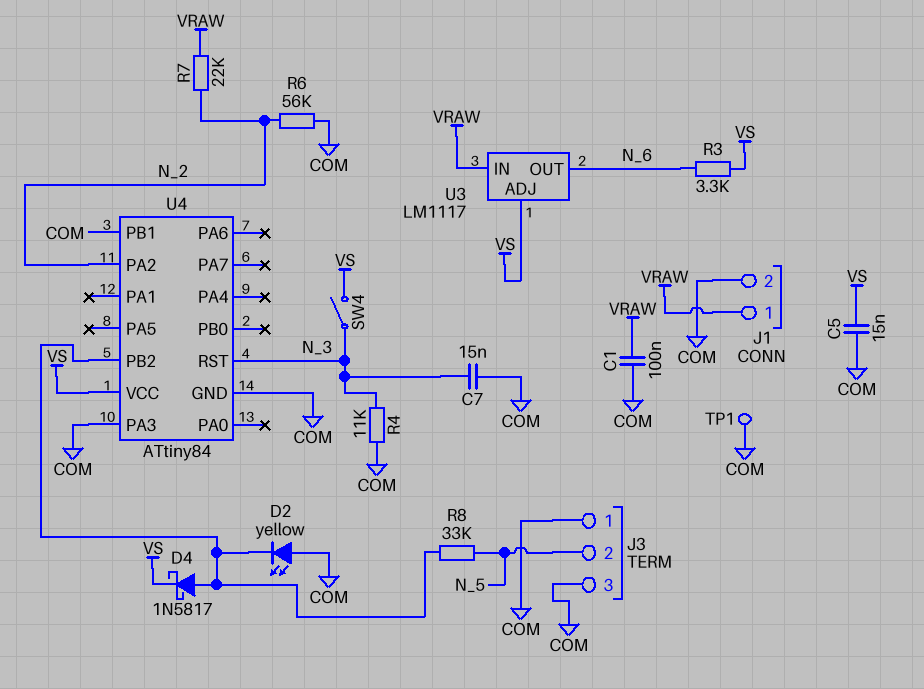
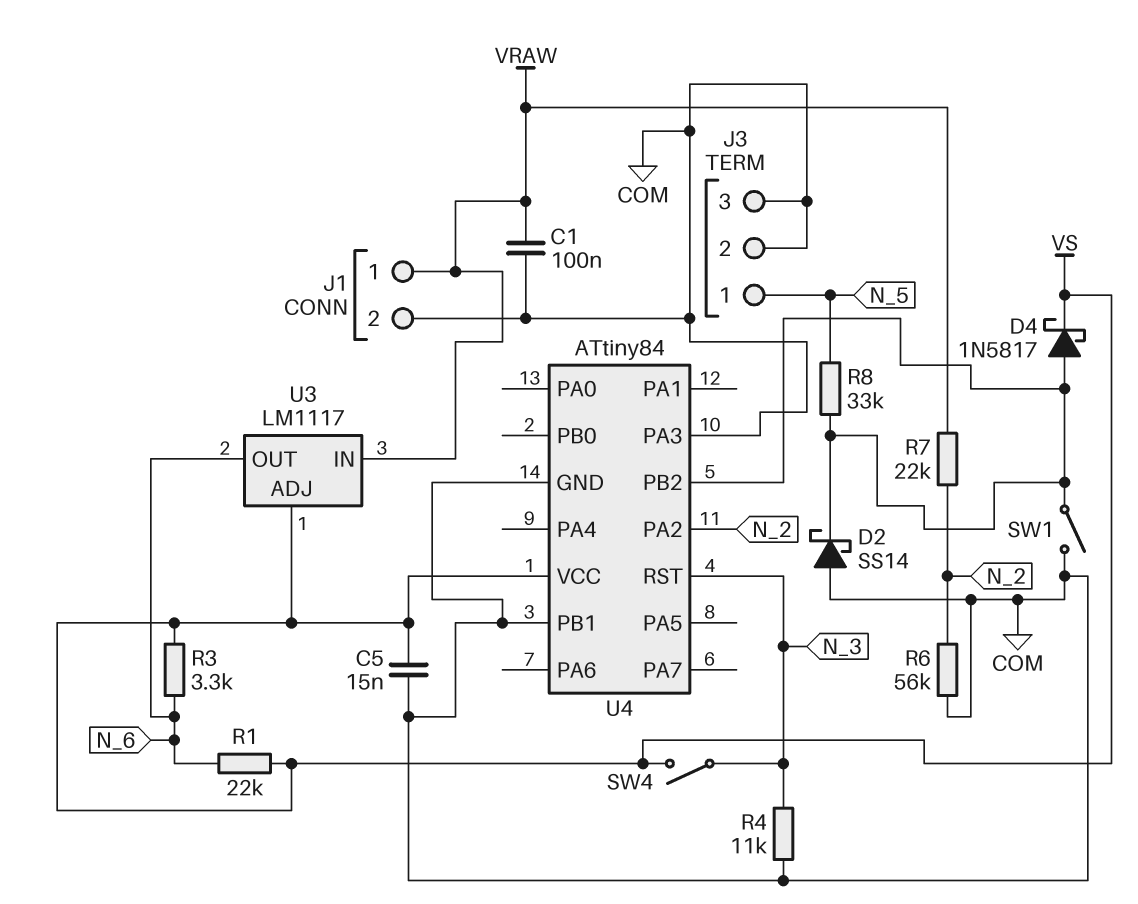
C7: 15nF (COM, N_3) -> none
D2: LED yellow (A COM, K U4/PB2) -> schottky SS14 (A COM, K U4/PB2)
J3 pin 1: COM -> N_5
J3 pin 2: N_5 -> COM
R1: none -> 22k (N_6, VS)
SW1: none -> switch (COM, U4/PB2)
TP1: test point (COM) -> none

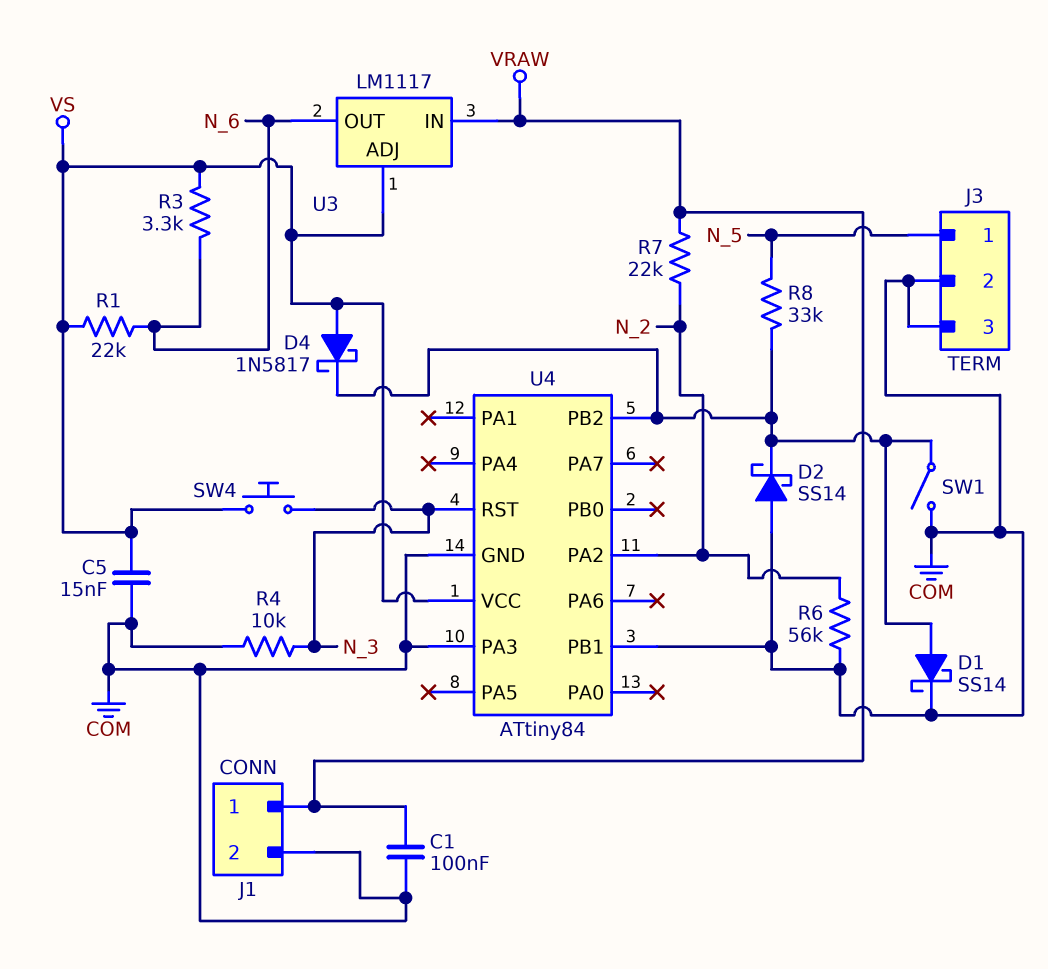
D1: none -> schottky SS14 (A U4/PB2, K COM)
D4: schottky 1N5817 (A U4/PB2, K VS) -> schottky 1N5817 (A VS, K U4/PB2)
R4: 11k (COM, N_3) -> 10k (COM, N_3)
SW4: switch (N_3, VS) -> button (N_3, VS)

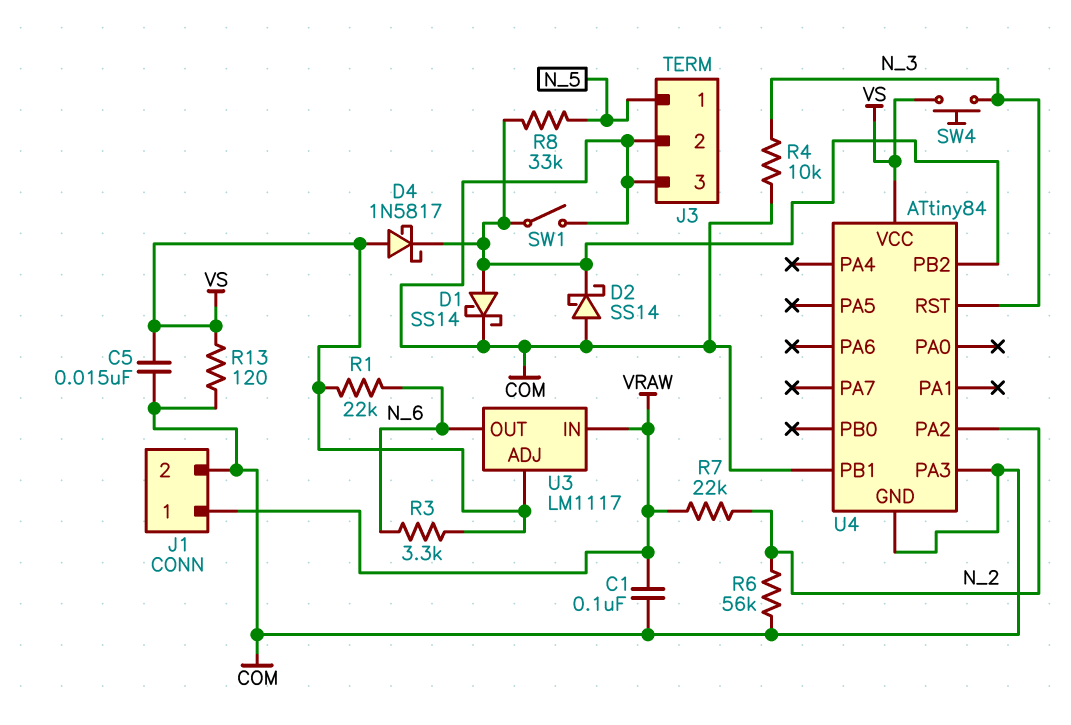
R13: none -> 120 (COM, VS)

